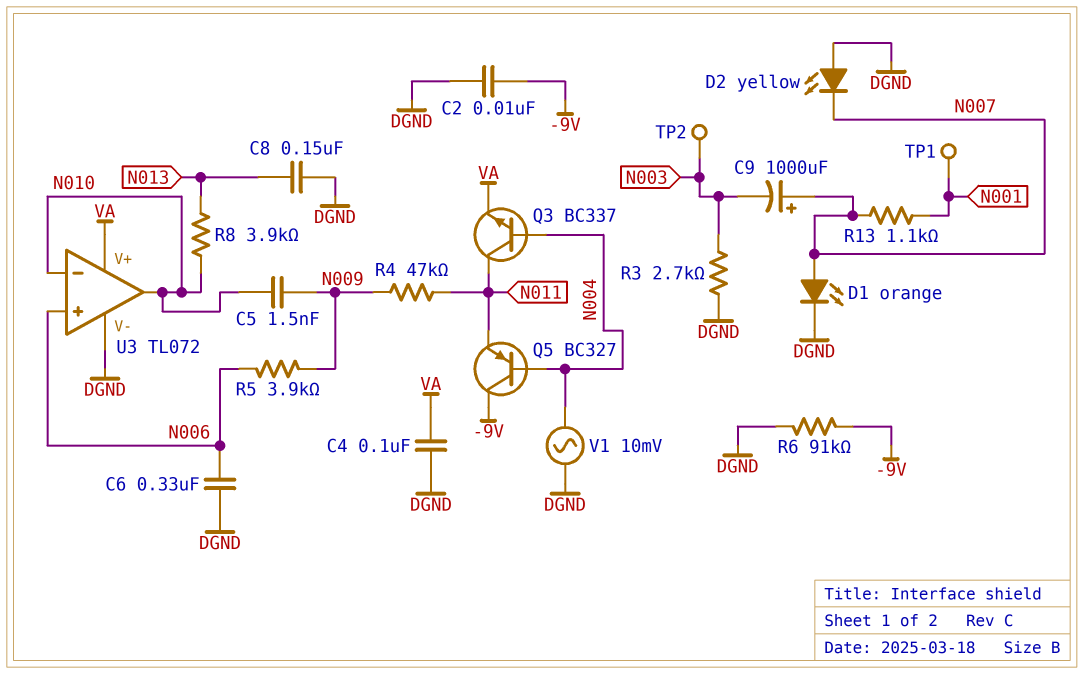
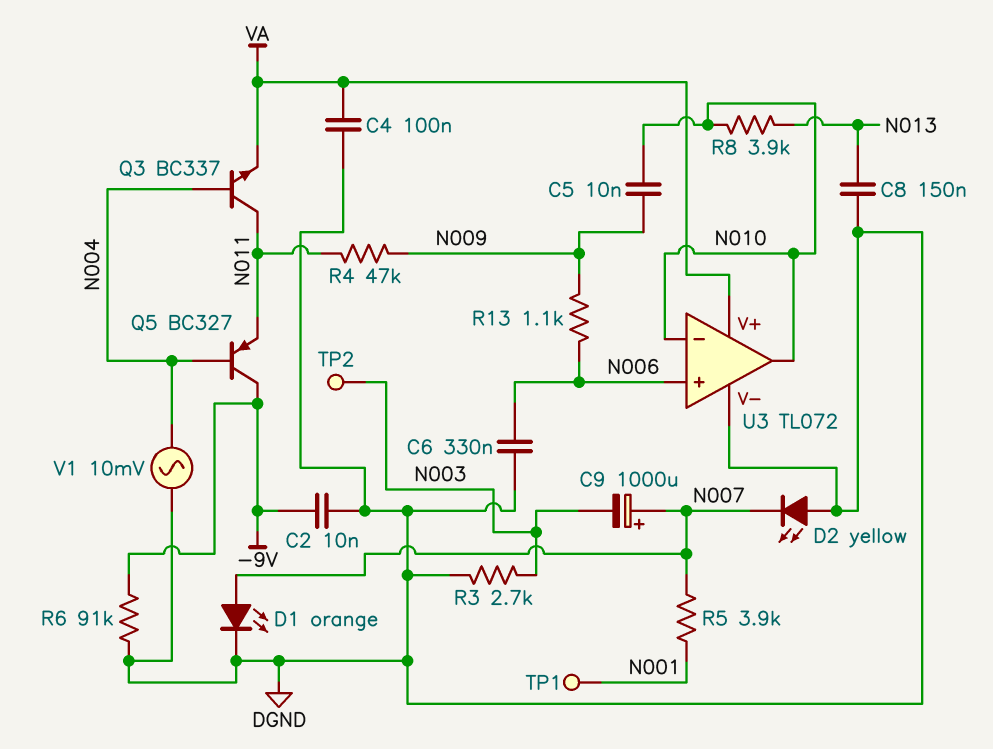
C5: 1.5nF (N009, N010) -> 10nF (N009, N010)
R5: 3.9k (N006, N009) -> 3.9k (N001, N007)
R13: 1.1k (N001, N007) -> 1.1k (N006, N009)

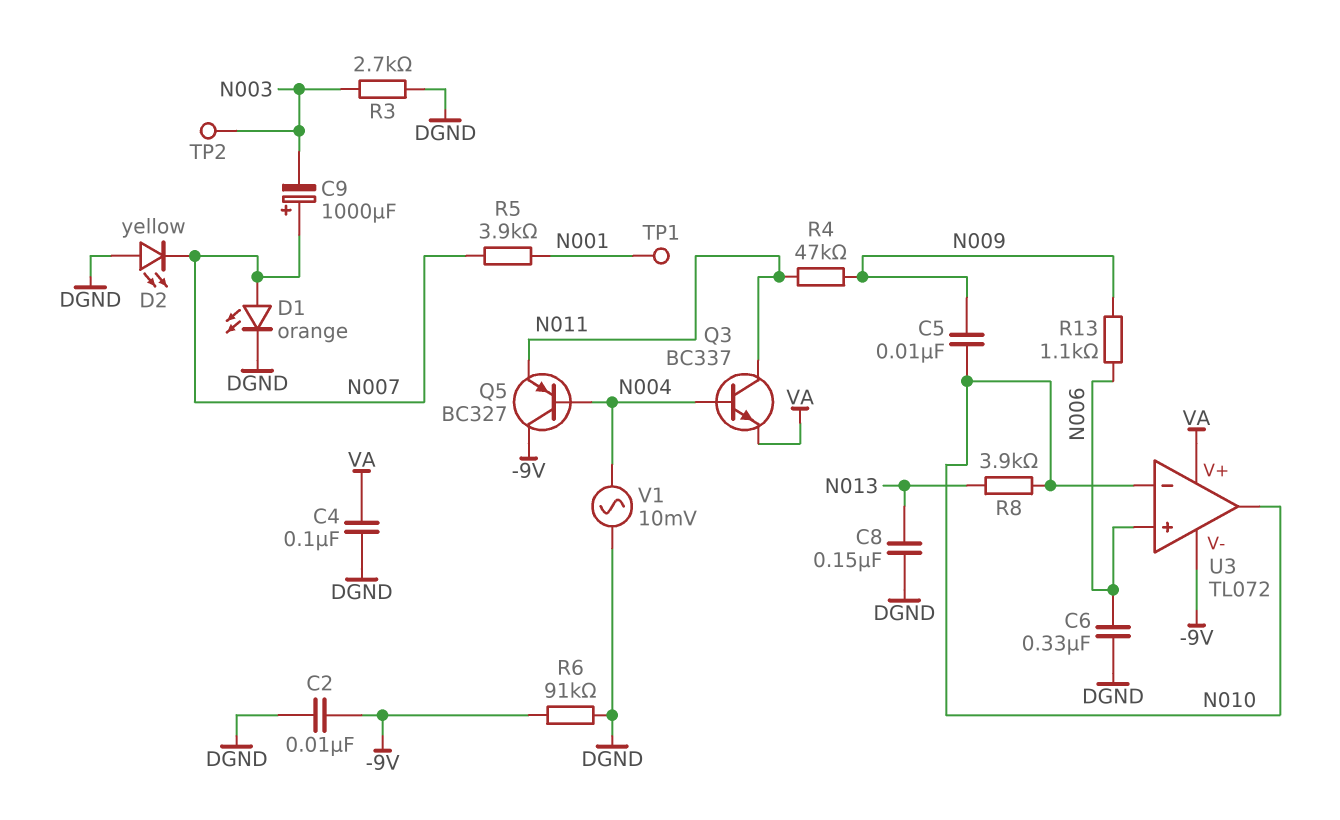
U3 pin V-: DGND -> -9V

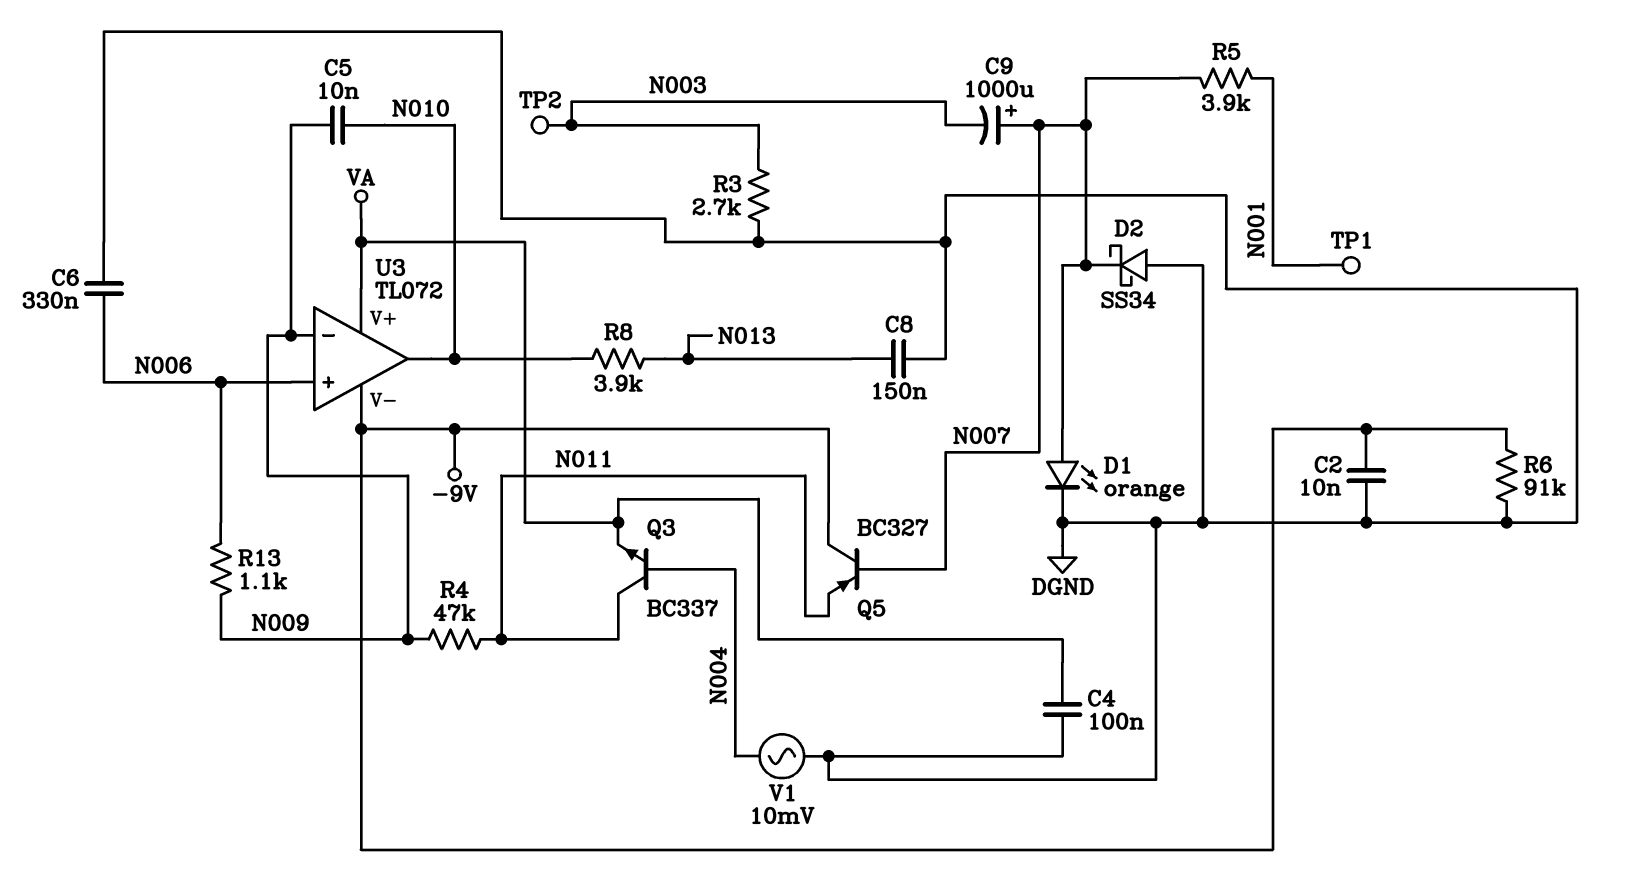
D2: LED yellow (A DGND, K N007) -> schottky SS34 (A DGND, K N007)
Q5: PNP BC327 (B N004, C -9V, E N011) -> PNP BC327 (B N007, C -9V, E N011)
U3 pin in-: N010 -> N009

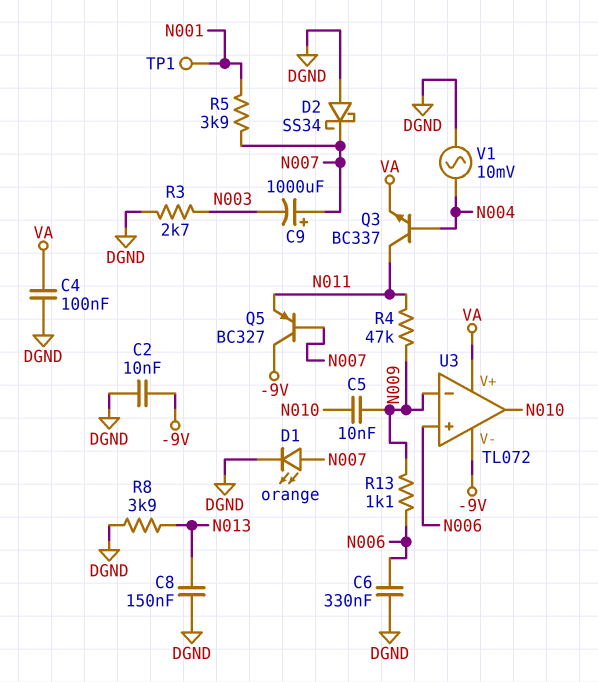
R6: 91k (-9V, DGND) -> none
R8: 3.9k (N010, N013) -> 3.9k (DGND, N013)
TP2: test point (N003) -> none

